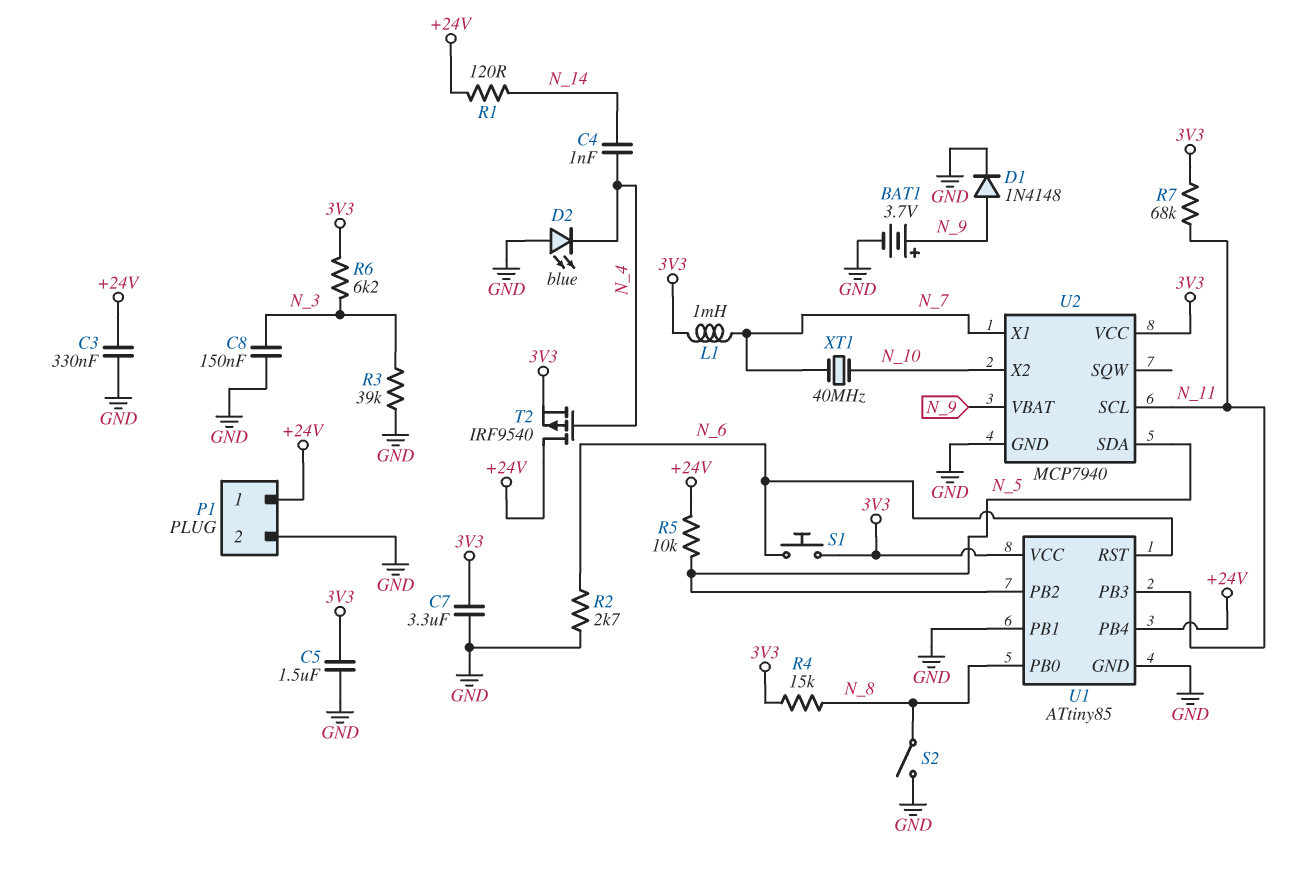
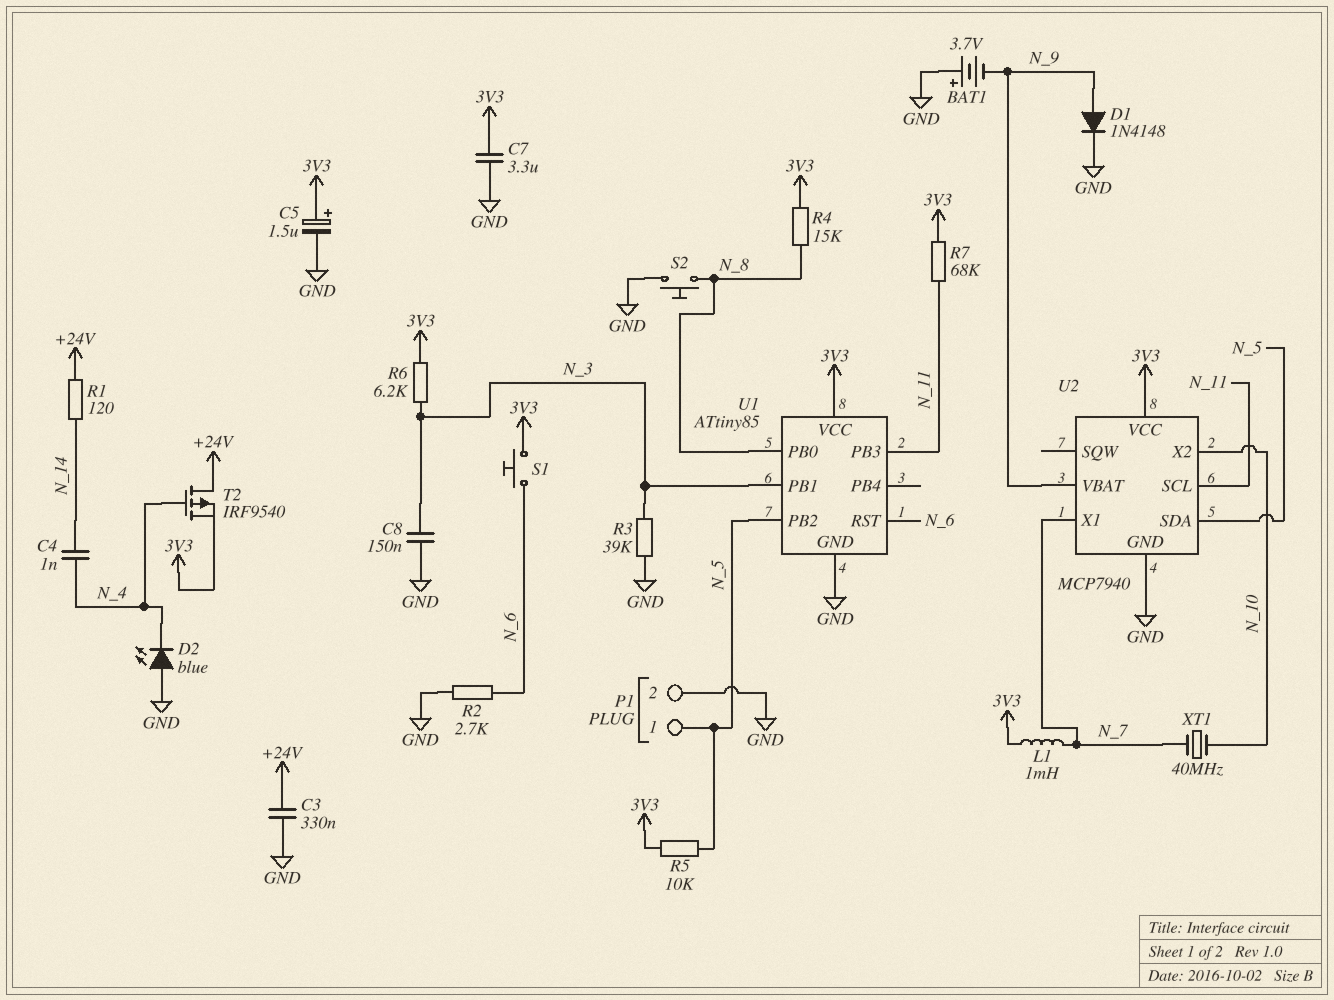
BAT1: 3.7V (plus N_9, minus GND) -> 3.7V (plus GND, minus N_9)
C5: 1.5uF (3V3, GND) -> 1.5uF (plus 3V3, minus GND)
P1 pin 1: +24V -> N_5
R5: 10k (+24V, N_5) -> 10k (3V3, N_5)
S2: switch (GND, N_8) -> button (GND, N_8)
U1 pin PB1: GND -> N_3
U1 pin PB4: +24V -> none

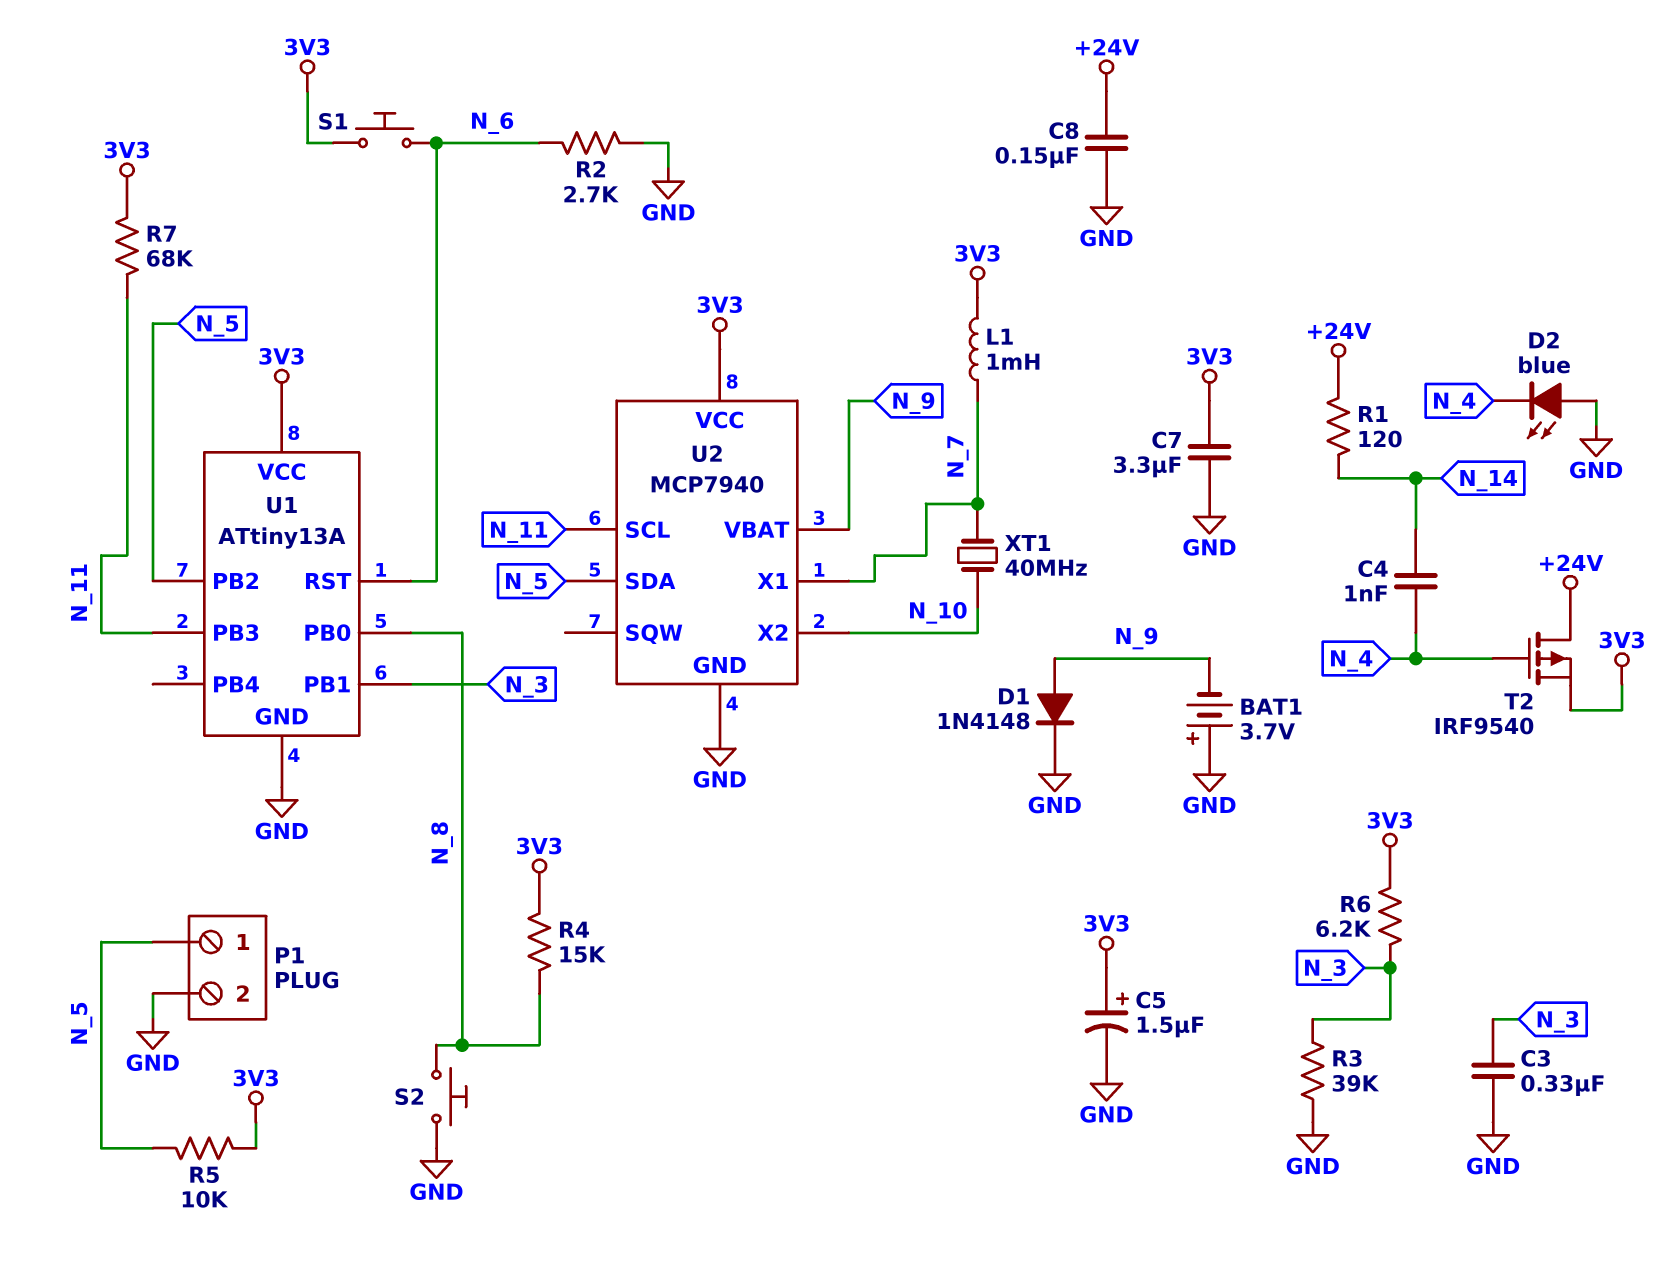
C3: 330nF (+24V, GND) -> 330nF (GND, N_3)
C8: 150nF (GND, N_3) -> 150nF (+24V, GND)
U1: ATtiny85 -> ATtiny13A

